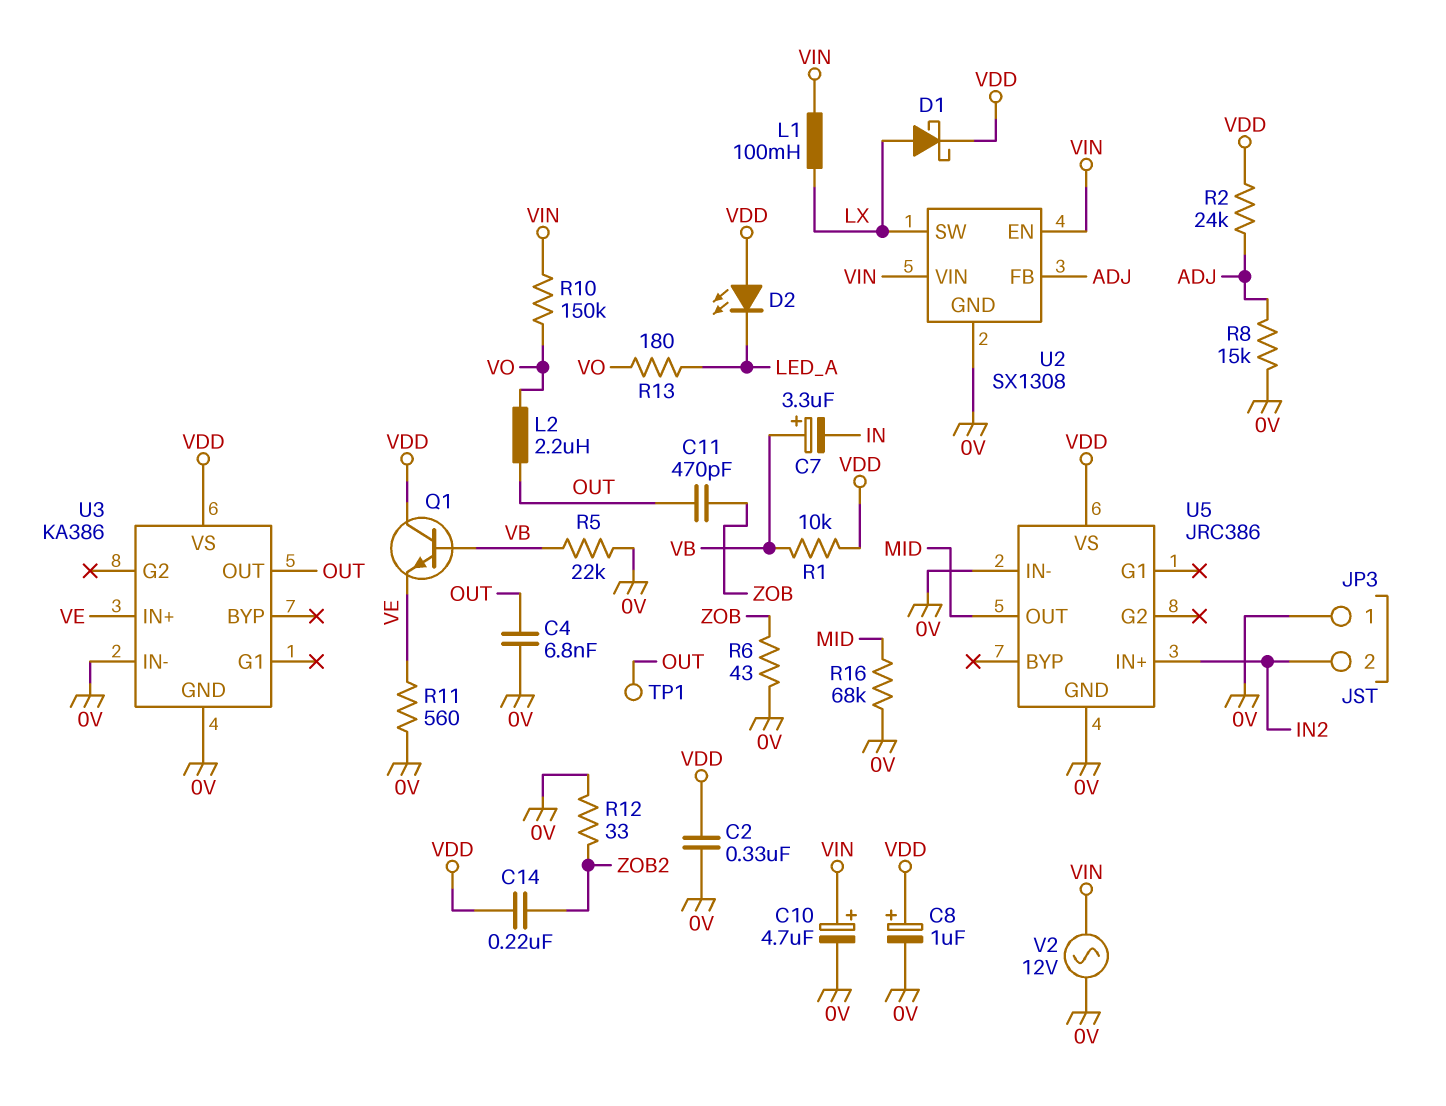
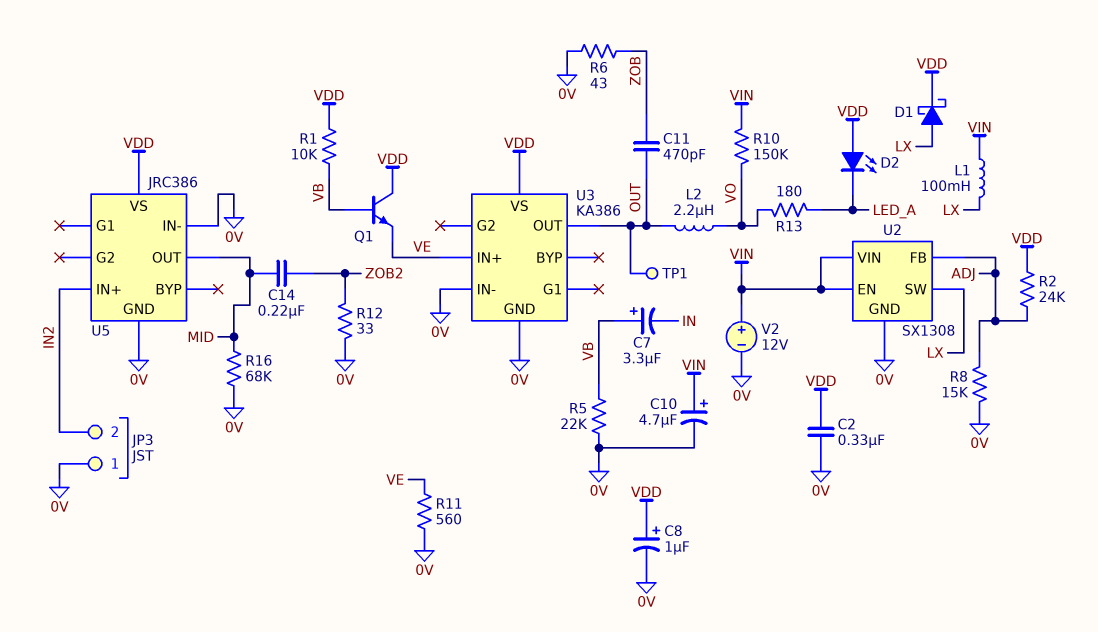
C4: 6.8nF (0V, OUT) -> none
C14: 220nF (VDD, ZOB2) -> 220nF (MID, ZOB2)
V2: AC 12V (0V, VIN) -> 12V (plus VIN, minus 0V)

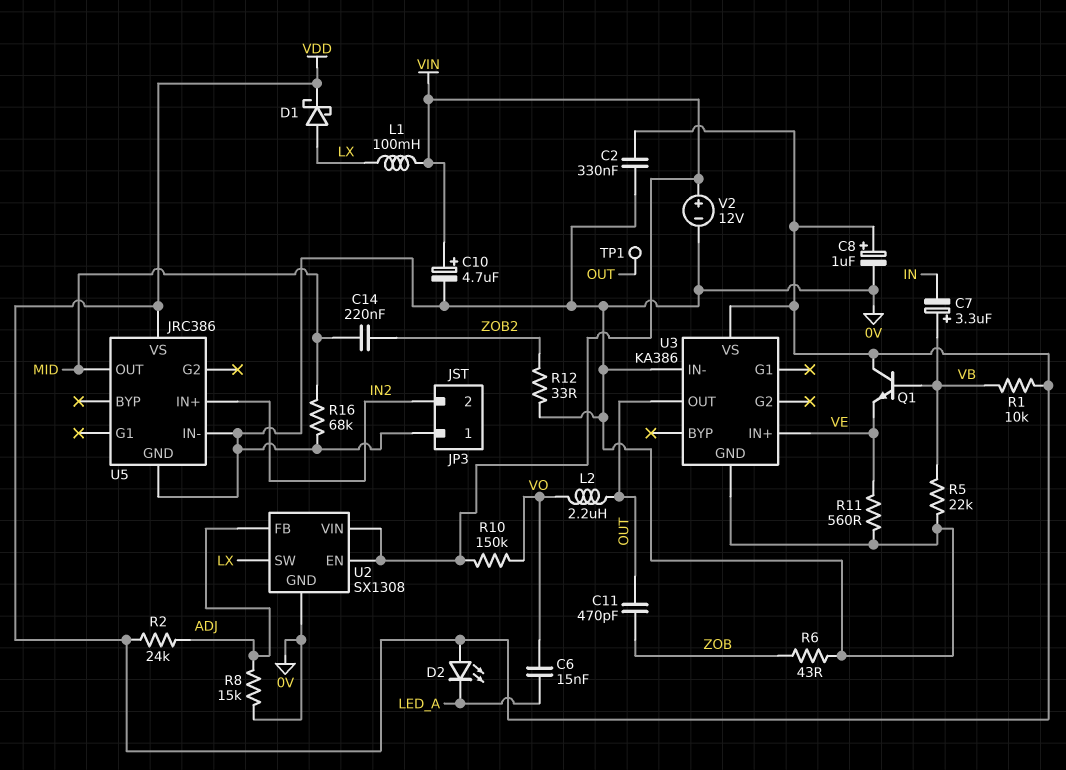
C6: none -> 15nF (LED_A, VO)
R13: 180 (LED_A, VO) -> none

